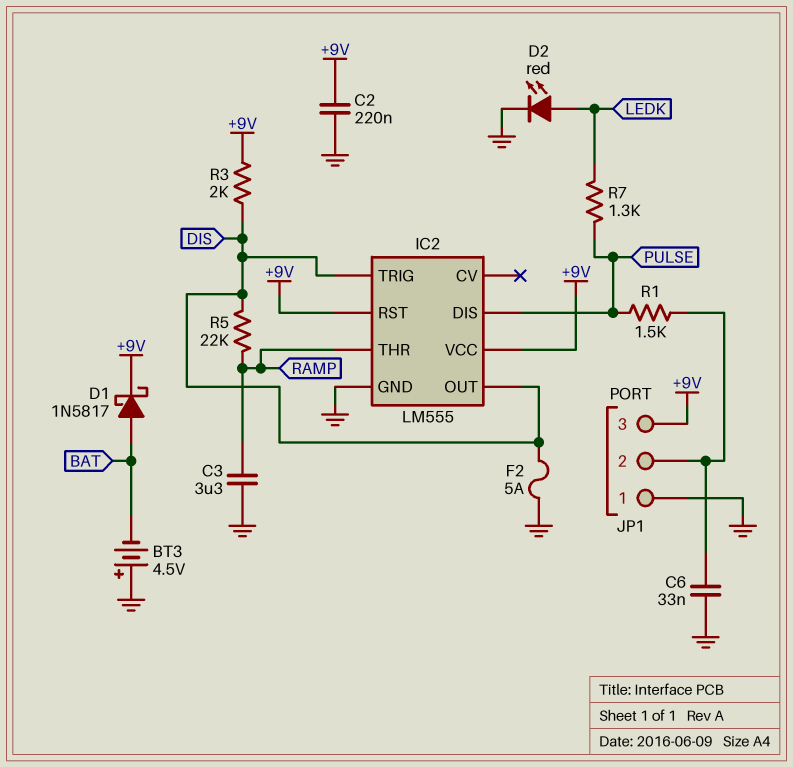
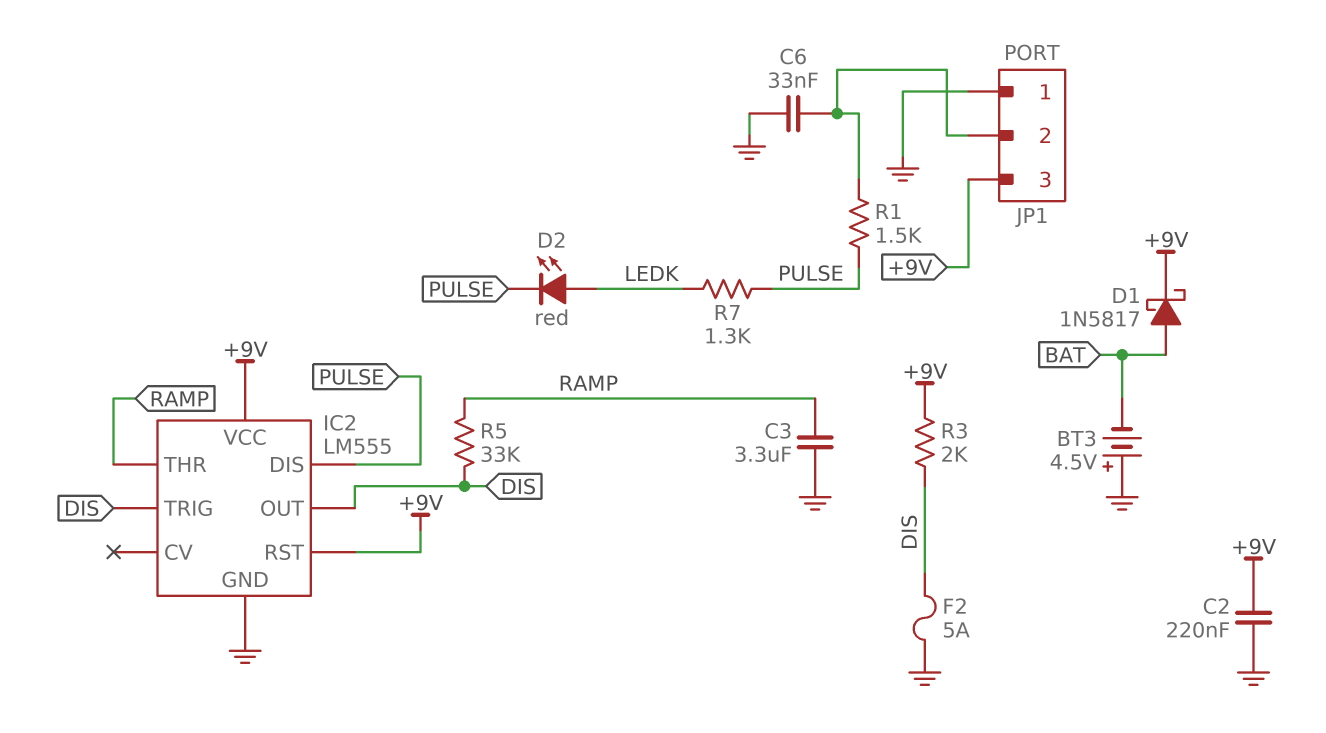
D2: LED red (A LEDK, K GND) -> LED red (A LEDK, K PULSE)
R5: 22k (DIS, RAMP) -> 33k (DIS, RAMP)

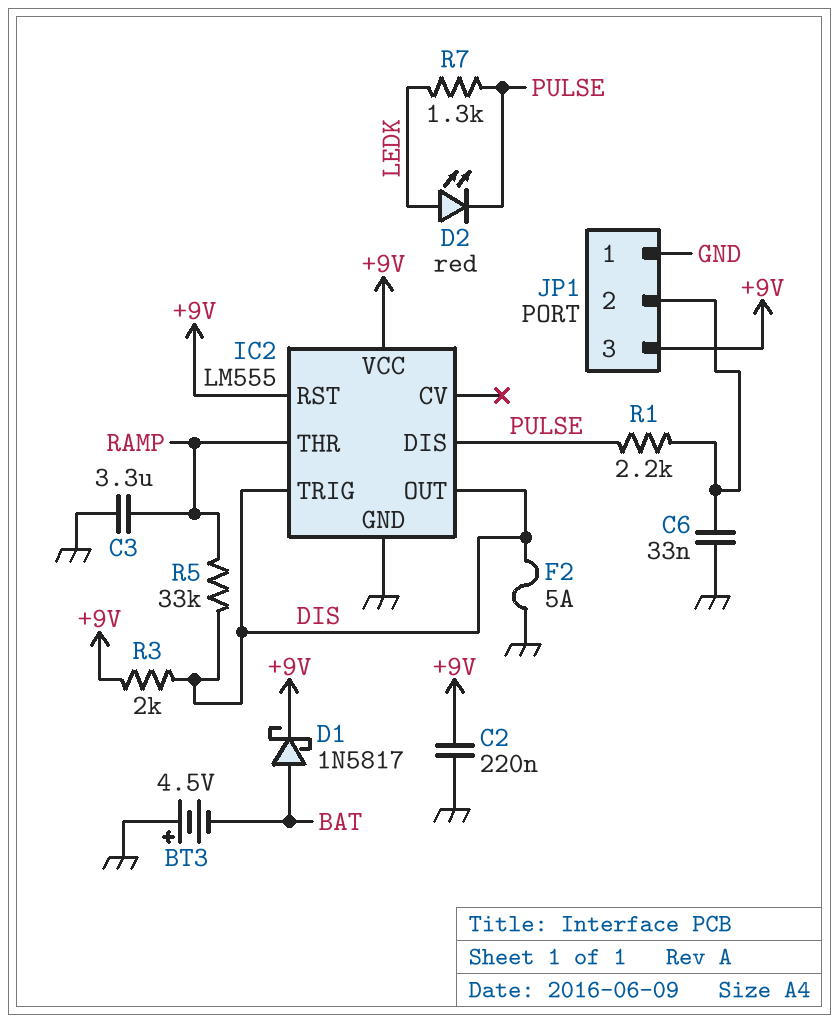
R1: 1.5k (JP1/2, PULSE) -> 2.2k (JP1/2, PULSE)

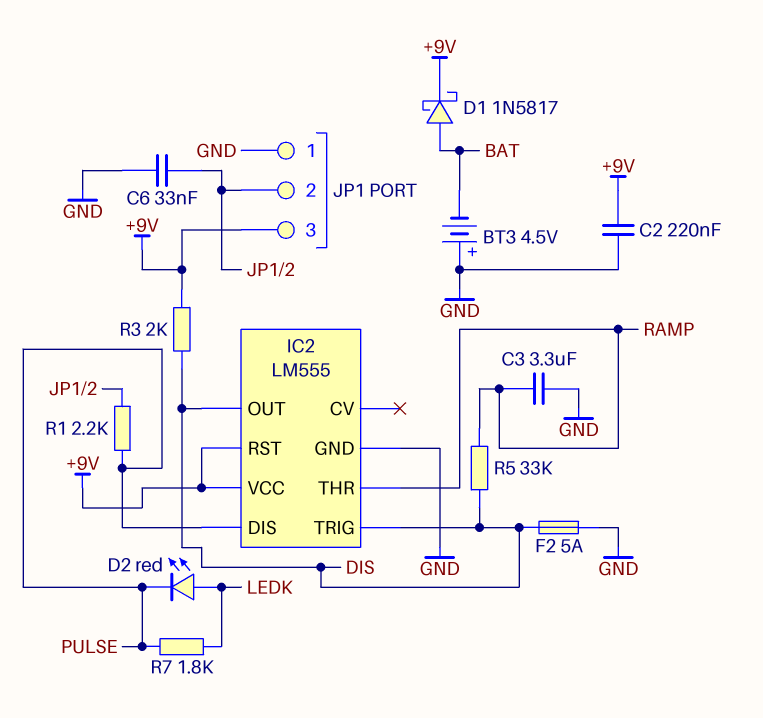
R7: 1.3k (LEDK, PULSE) -> 1.8k (LEDK, PULSE)

